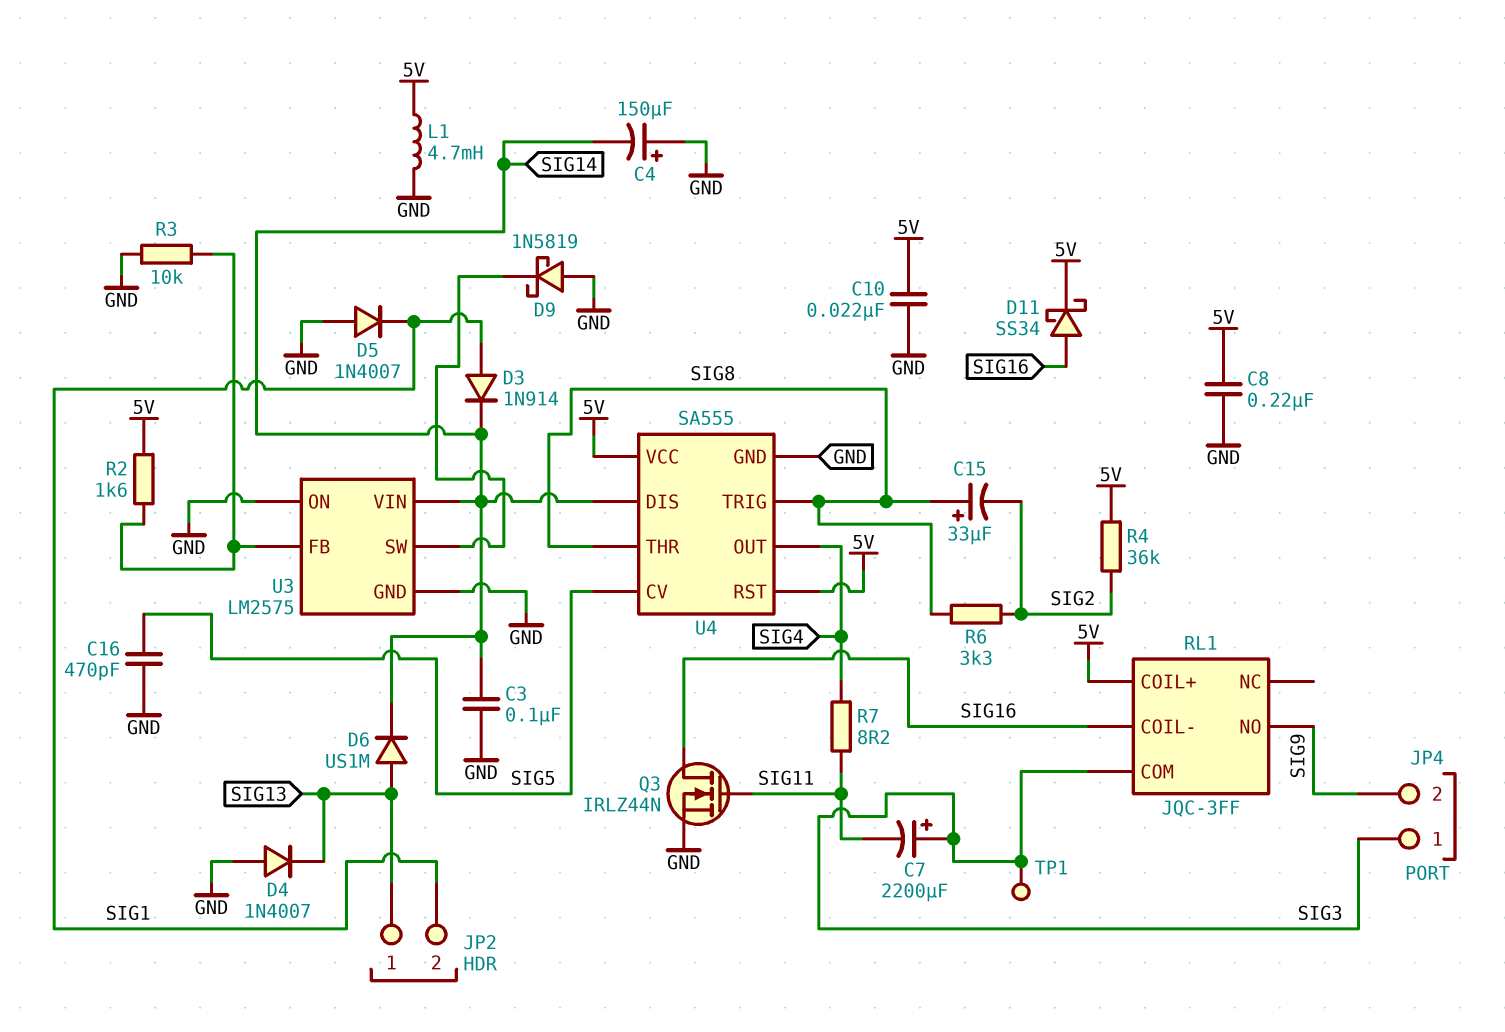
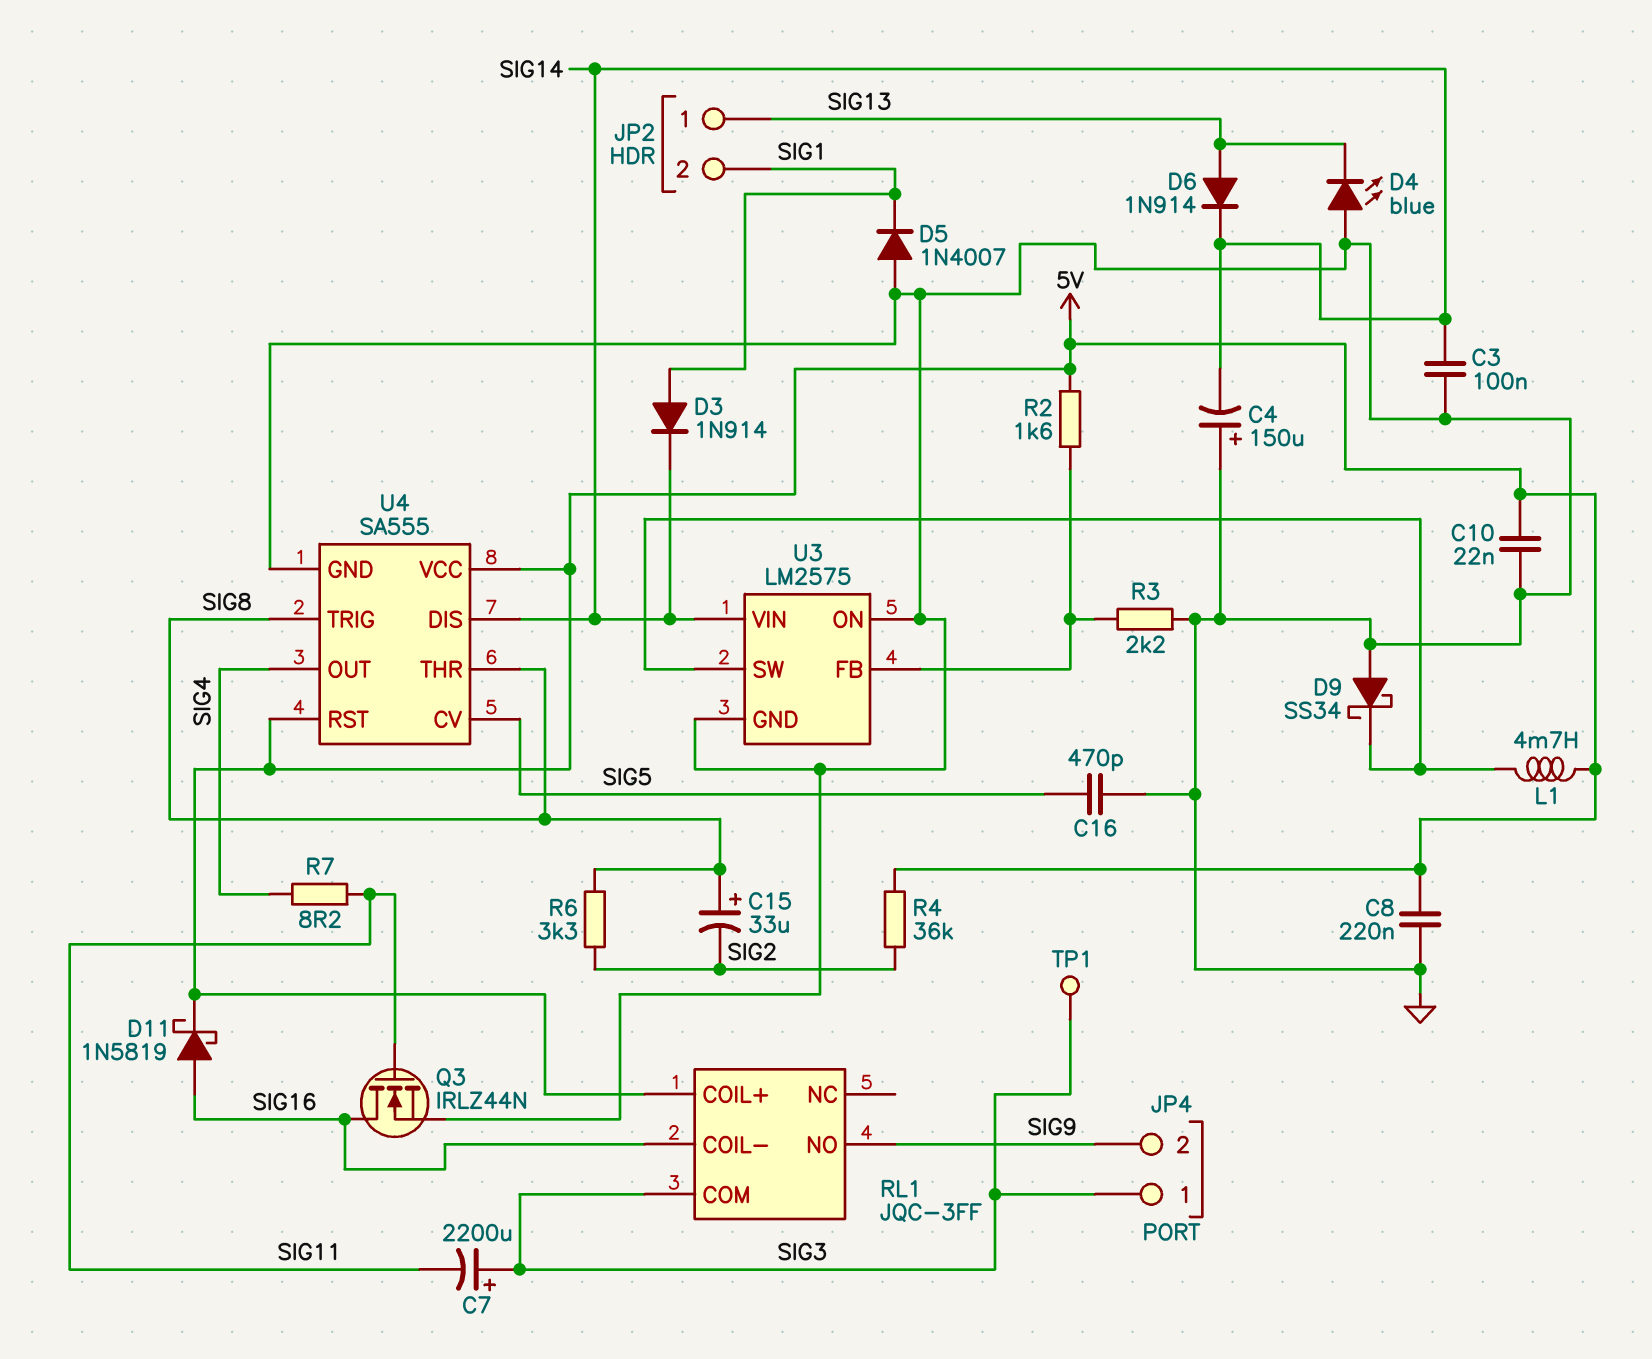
D4: diode 1N4007 (A GND, K SIG13) -> LED blue (A GND, K SIG13)
D6: diode US1M (A SIG13, K SIG14) -> diode 1N914 (A SIG13, K SIG14)
D9: schottky 1N5819 (A GND, K U3/SW) -> schottky SS34 (A GND, K U3/SW)
D11: schottky SS34 (A SIG16, K 5V) -> schottky 1N5819 (A SIG16, K 5V)
L1: 4.7mH (5V, GND) -> 4.7mH (5V, U3/SW)
R3: 10k (GND, U3/FB) -> 2.2k (GND, U3/FB)

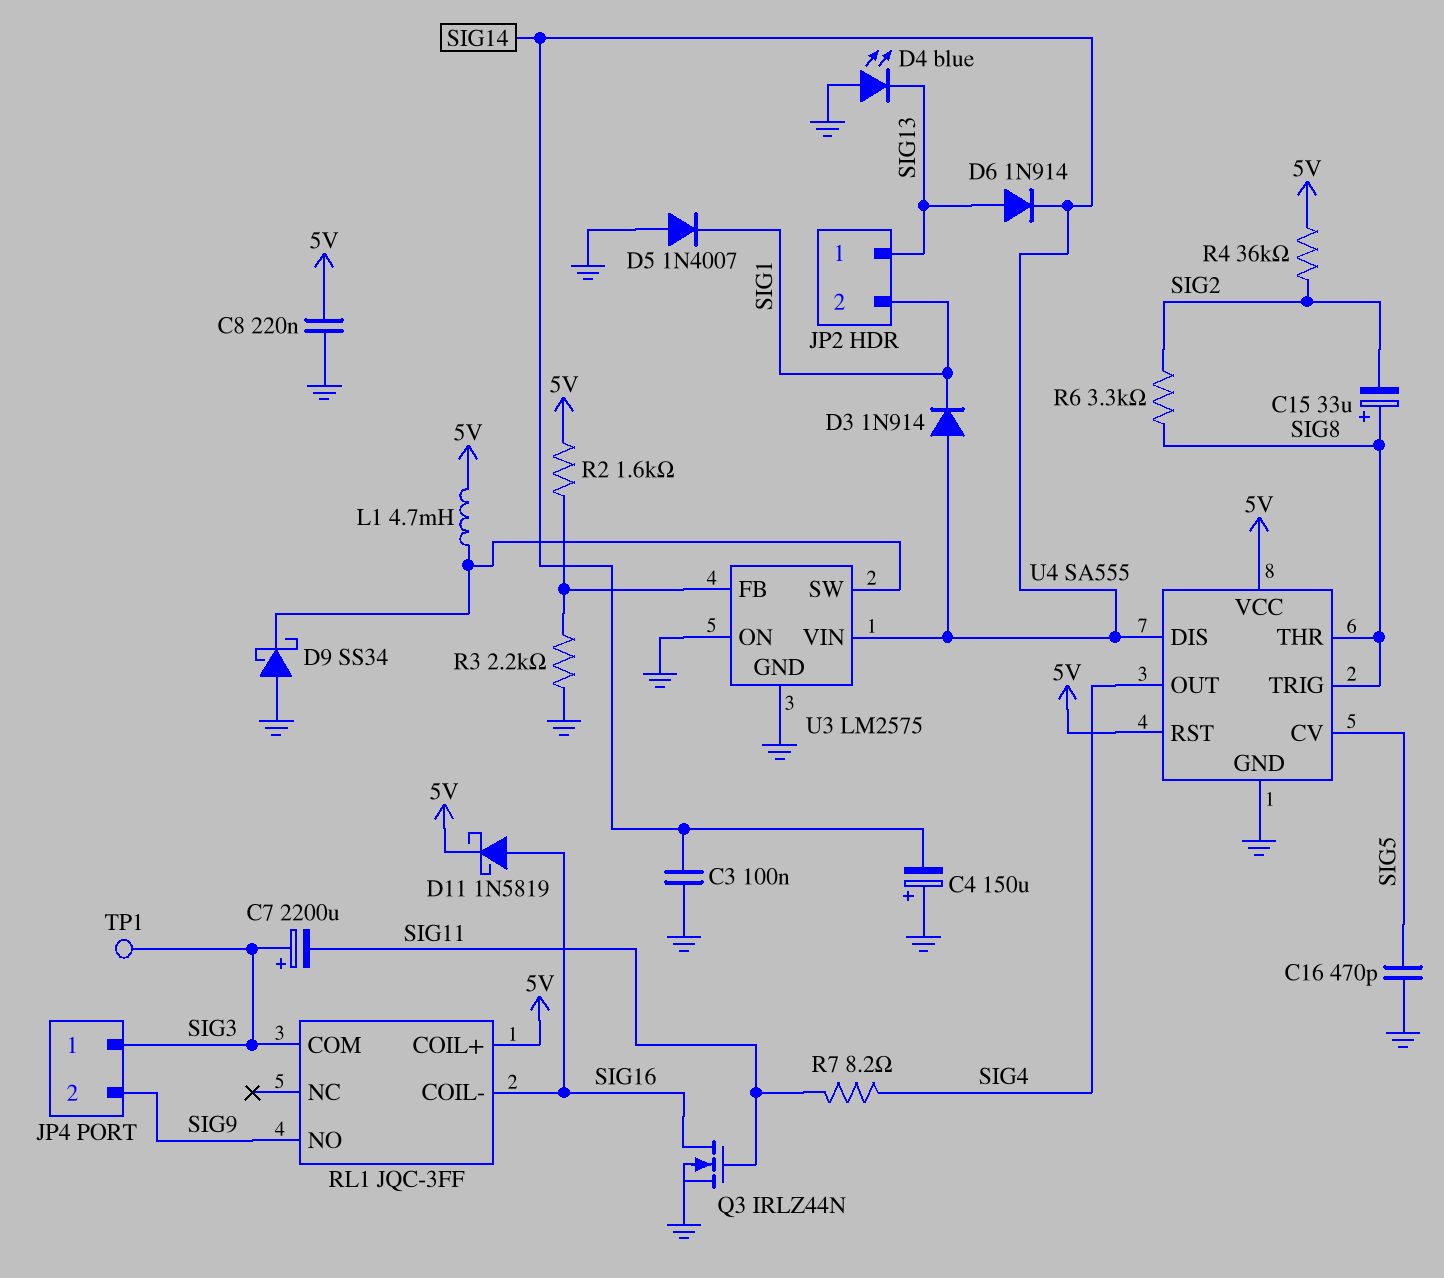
C10: 22nF (5V, GND) -> none
D3: diode 1N914 (A SIG1, K SIG14) -> diode 1N914 (A SIG14, K SIG1)

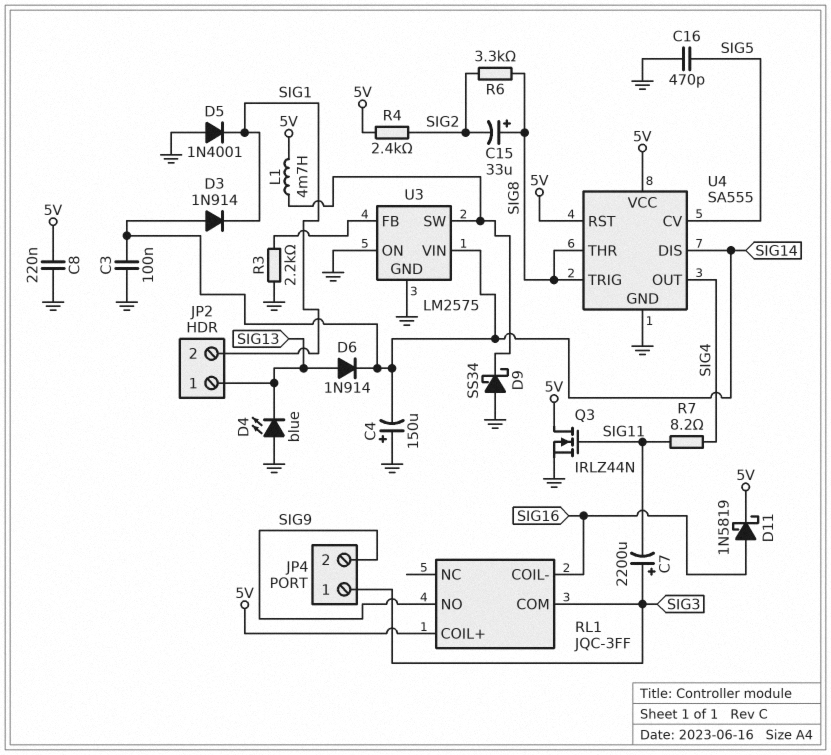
D5: diode 1N4007 (A GND, K SIG1) -> diode 1N4001 (A GND, K SIG1)
Q3: NMOS IRLZ44N (G SIG11, D SIG16, S GND) -> NMOS IRLZ44N (G SIG11, D 5V, S GND)
R2: 1.6k (5V, U3/FB) -> none
R4: 36k (5V, SIG2) -> 2.4k (5V, SIG2)
TP1: test point (SIG3) -> none

